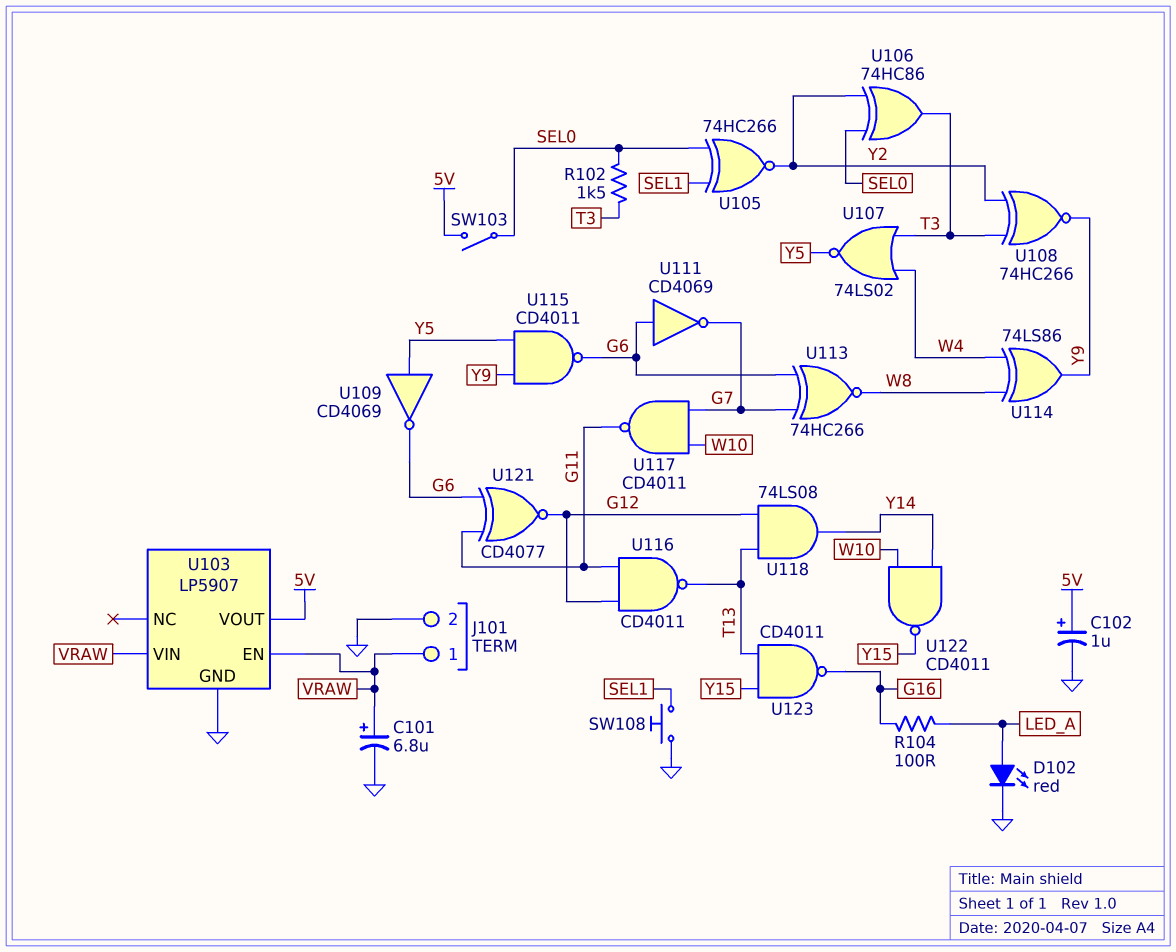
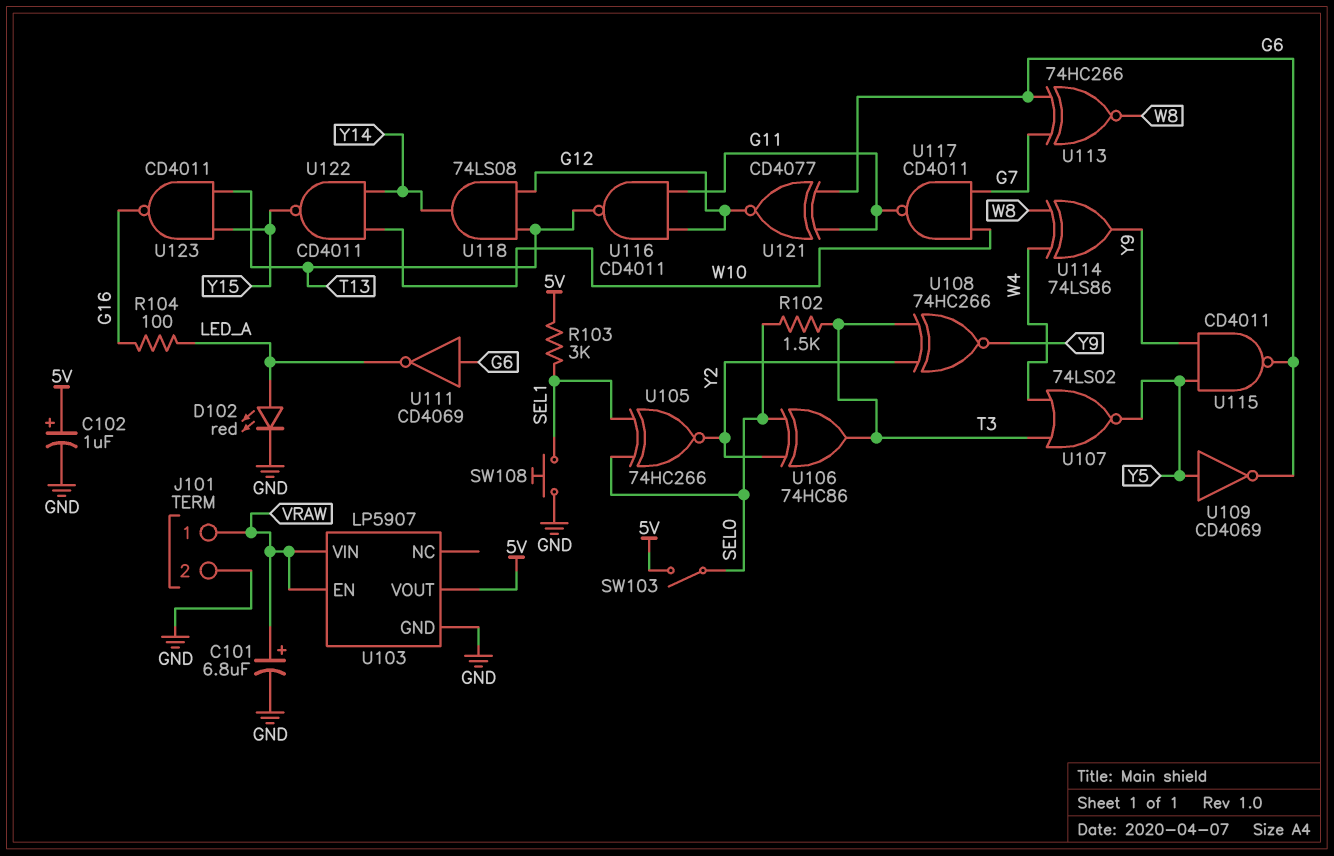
R103: none -> 3k (5V, SEL1)
U111: NOT CD4069 (in G6, out G7) -> NOT CD4069 (in G6, out LED_A)

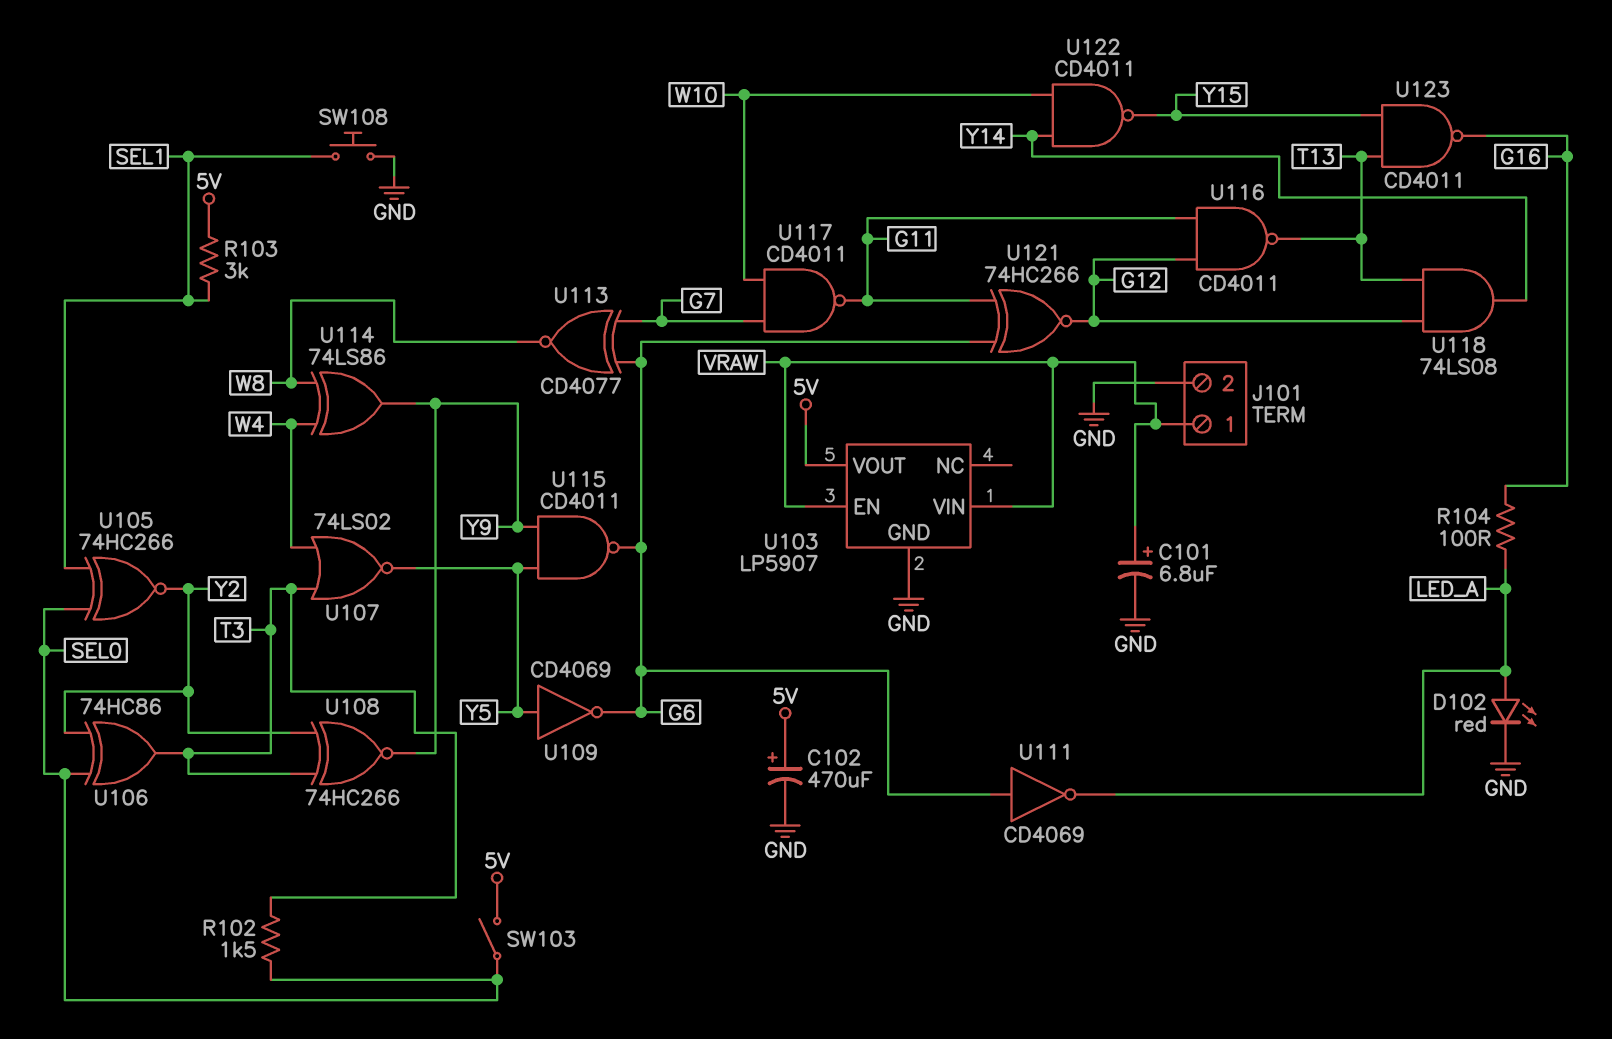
C102: 1uF (plus 5V, minus GND) -> 470uF (plus 5V, minus GND)
U113: XNOR 74HC266 (in G6, in G7, out W8) -> XNOR CD4077 (in G6, in G7, out W8)
U121: XNOR CD4077 (in G6, in G11, out G12) -> XNOR 74HC266 (in G6, in G11, out G12)

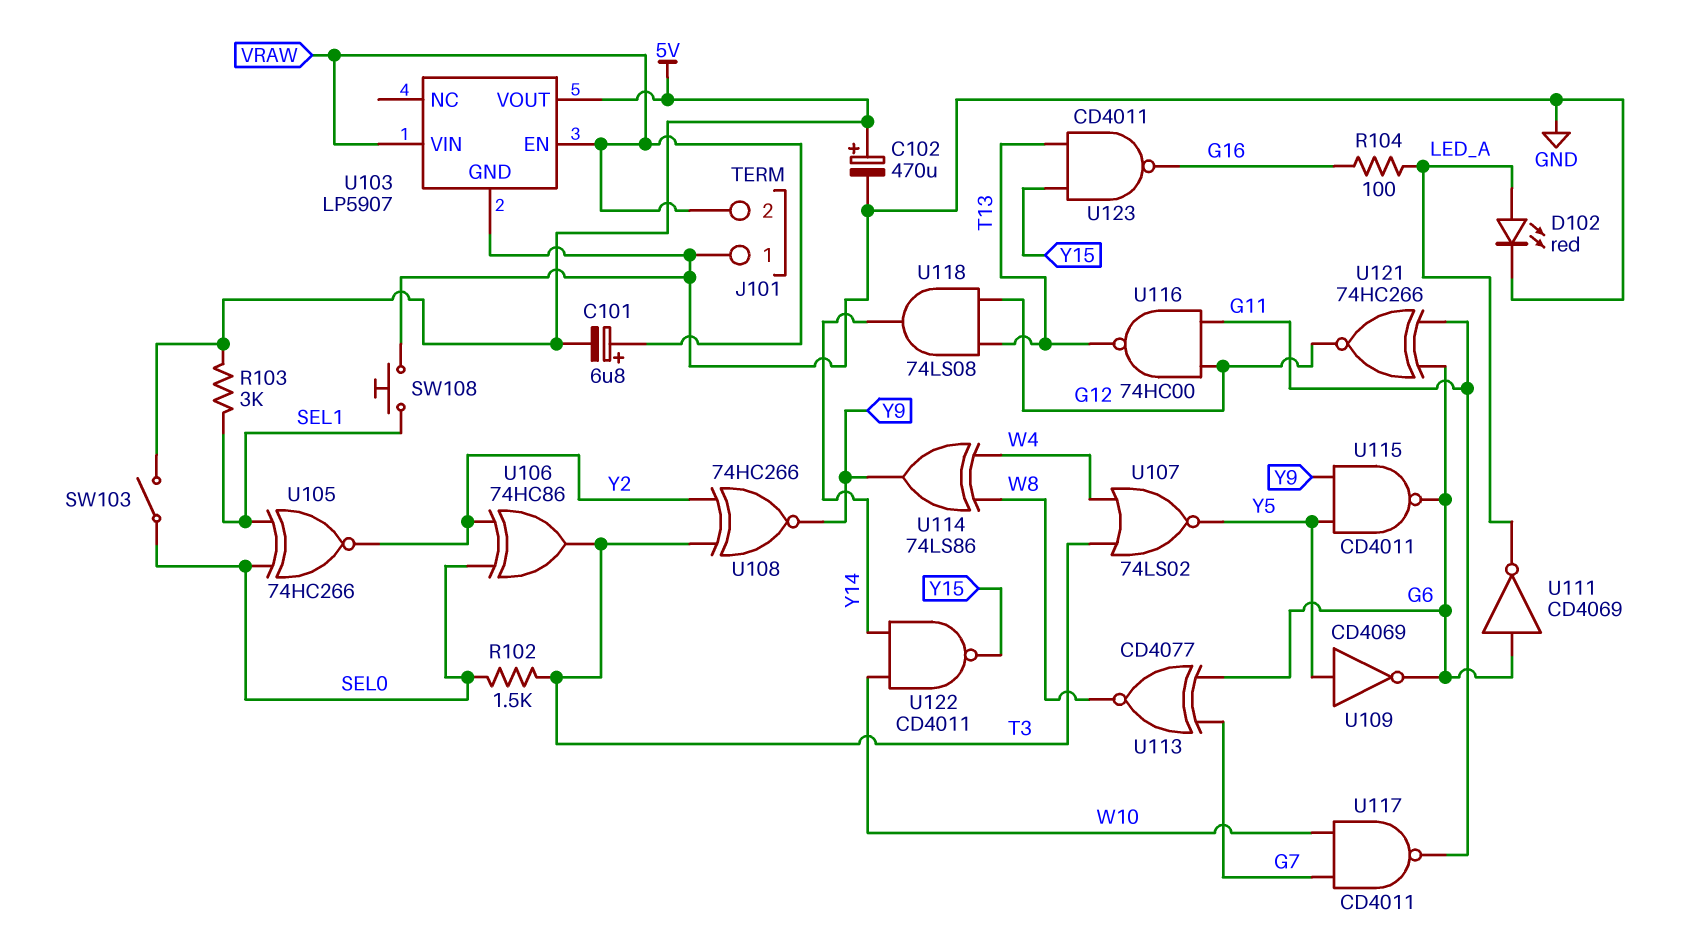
C101: 6.8uF (plus VRAW, minus GND) -> 6.8uF (plus VRAW, minus 5V)
J101 pin 1: VRAW -> GND
J101 pin 2: GND -> VRAW
U116: NAND CD4011 (in G11, in G12, out T13) -> NAND 74HC00 (in G11, in G12, out T13)

